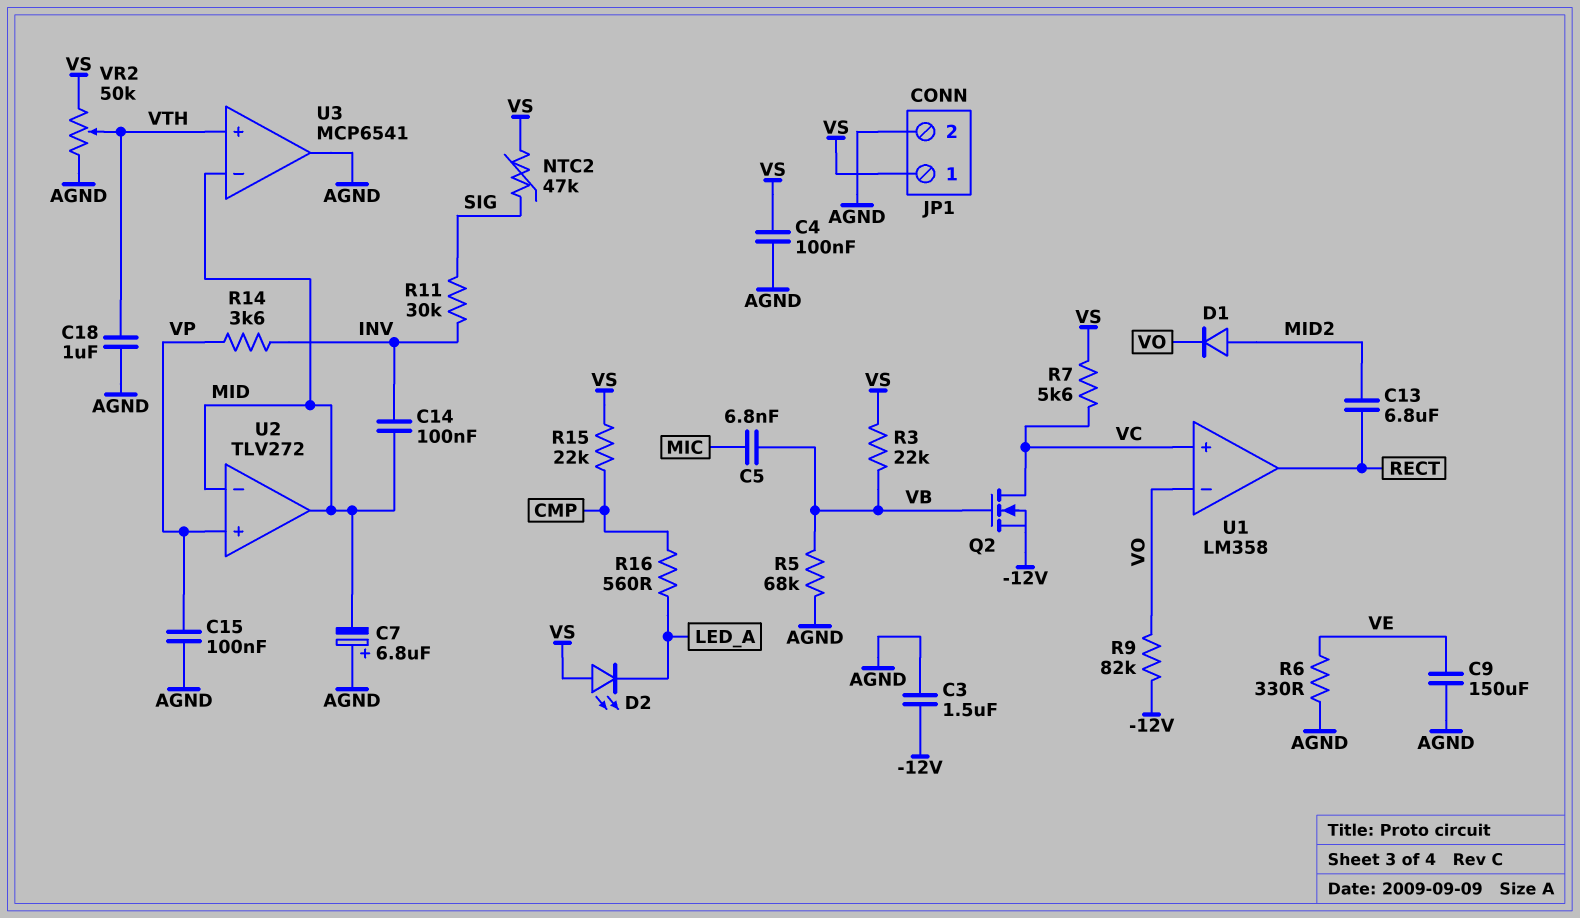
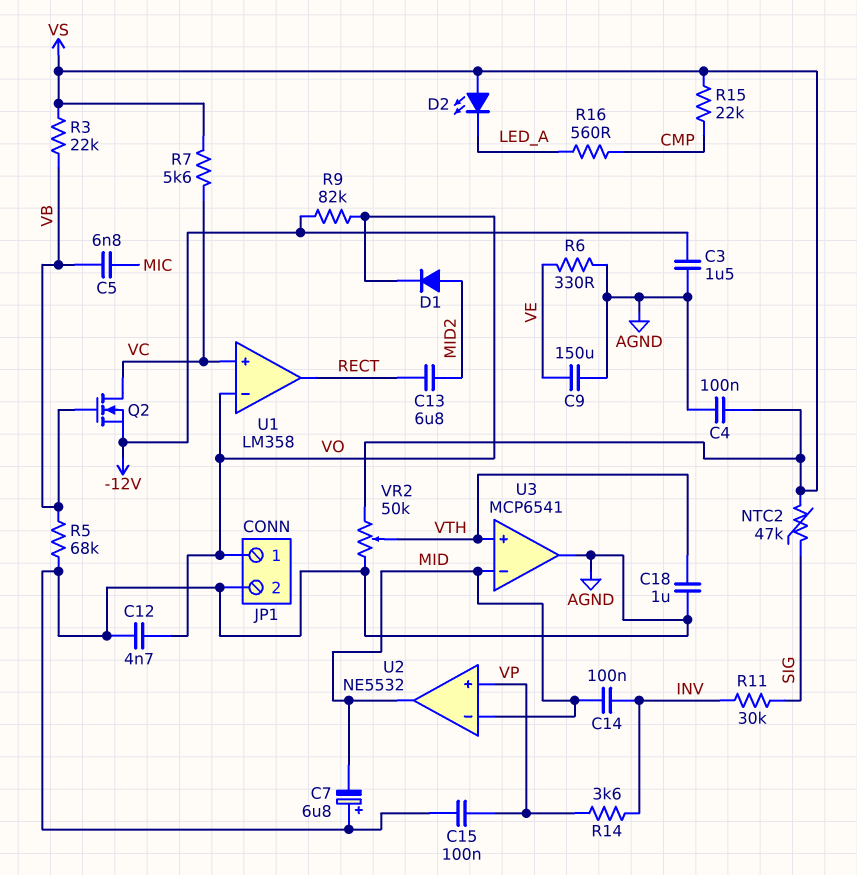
C12: none -> 4.7nF (AGND, VO)
JP1 pin 1: VS -> VO
U2: TLV272 -> NE5532

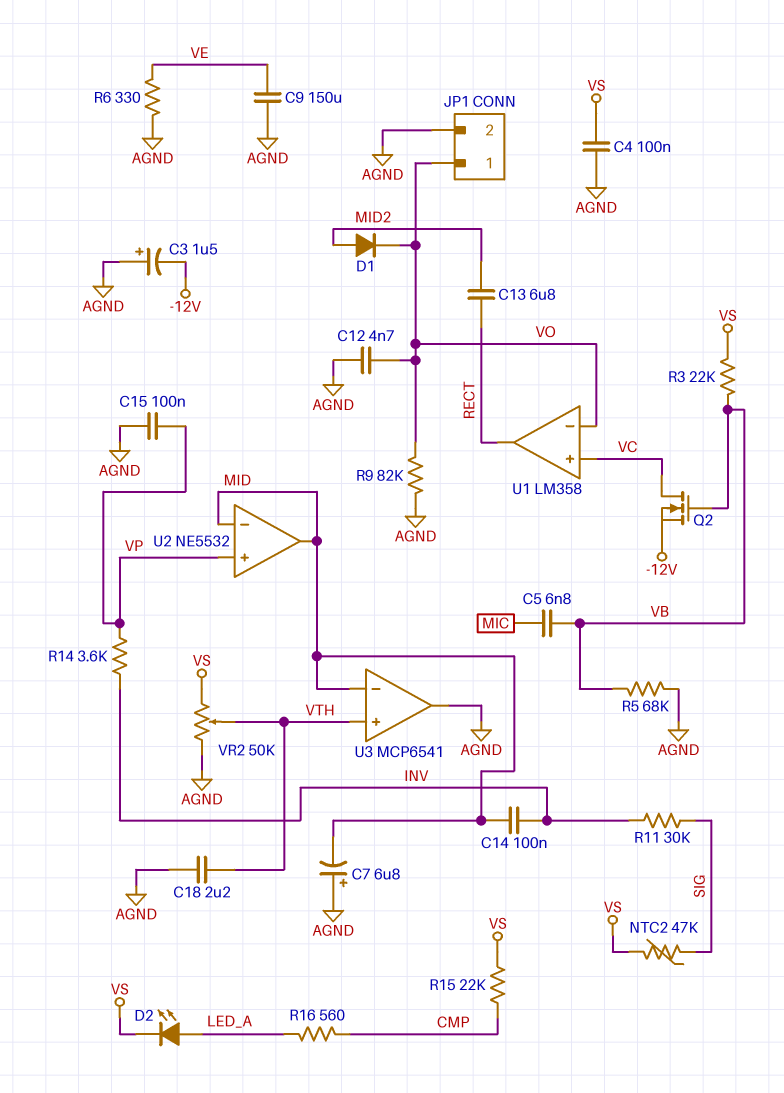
C3: 1.5uF (-12V, AGND) -> 1.5uF (plus AGND, minus -12V)
C18: 1uF (AGND, VTH) -> 2.2uF (AGND, VTH)
D2: LED (A VS, K LED_A) -> LED (A LED_A, K VS)
R7: 5.6k (VC, VS) -> none
R9: 82k (-12V, VO) -> 82k (AGND, VO)

